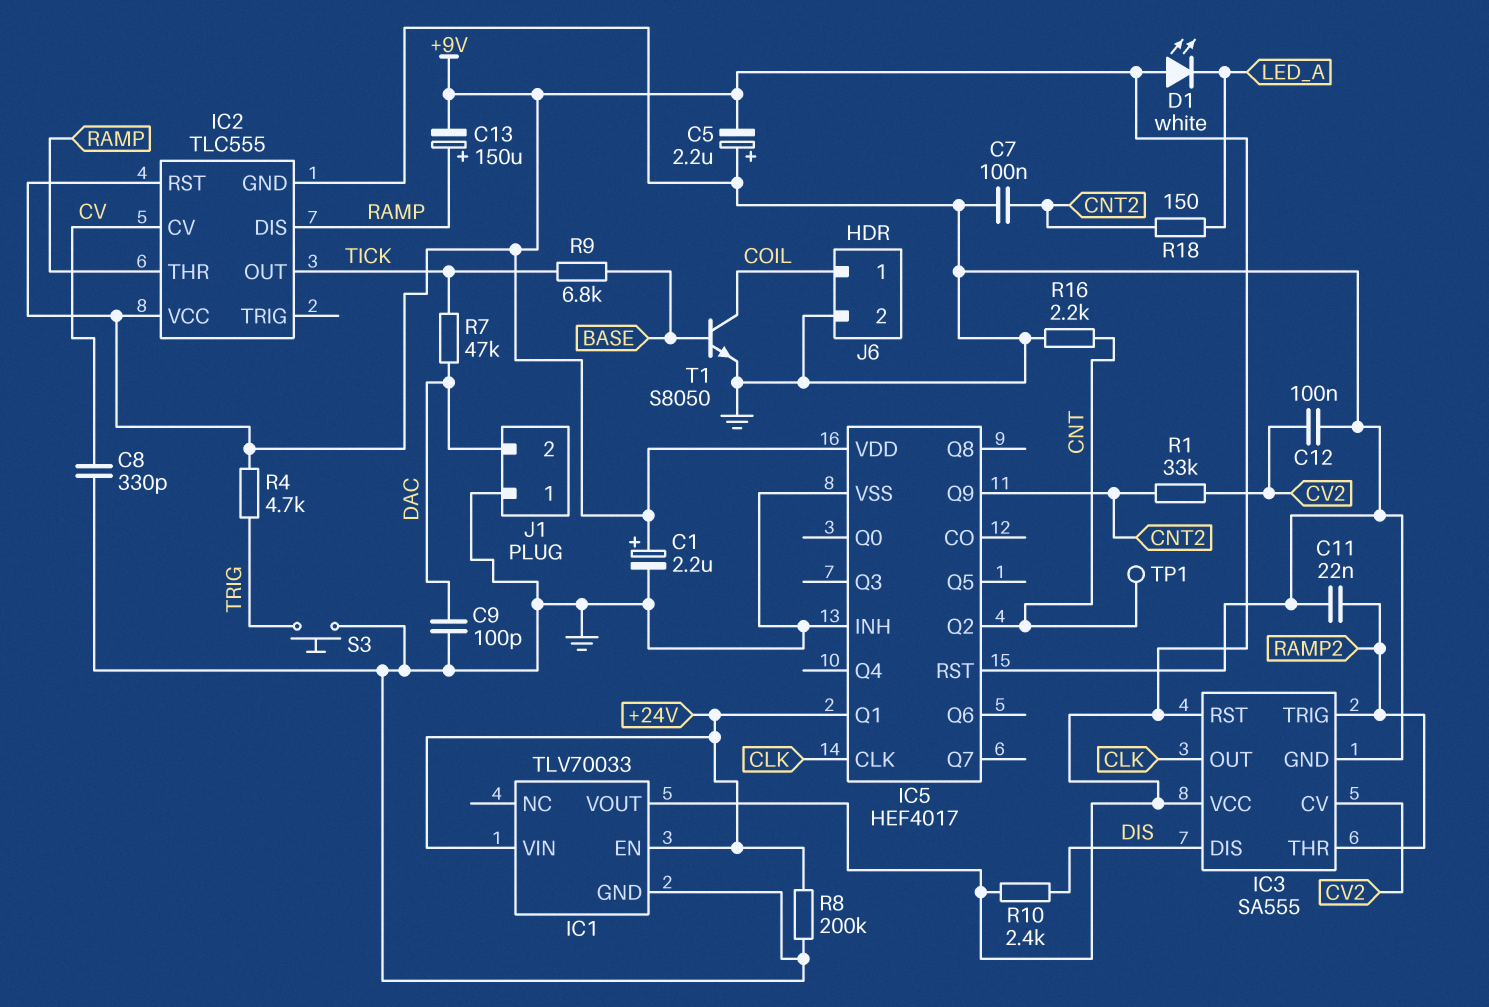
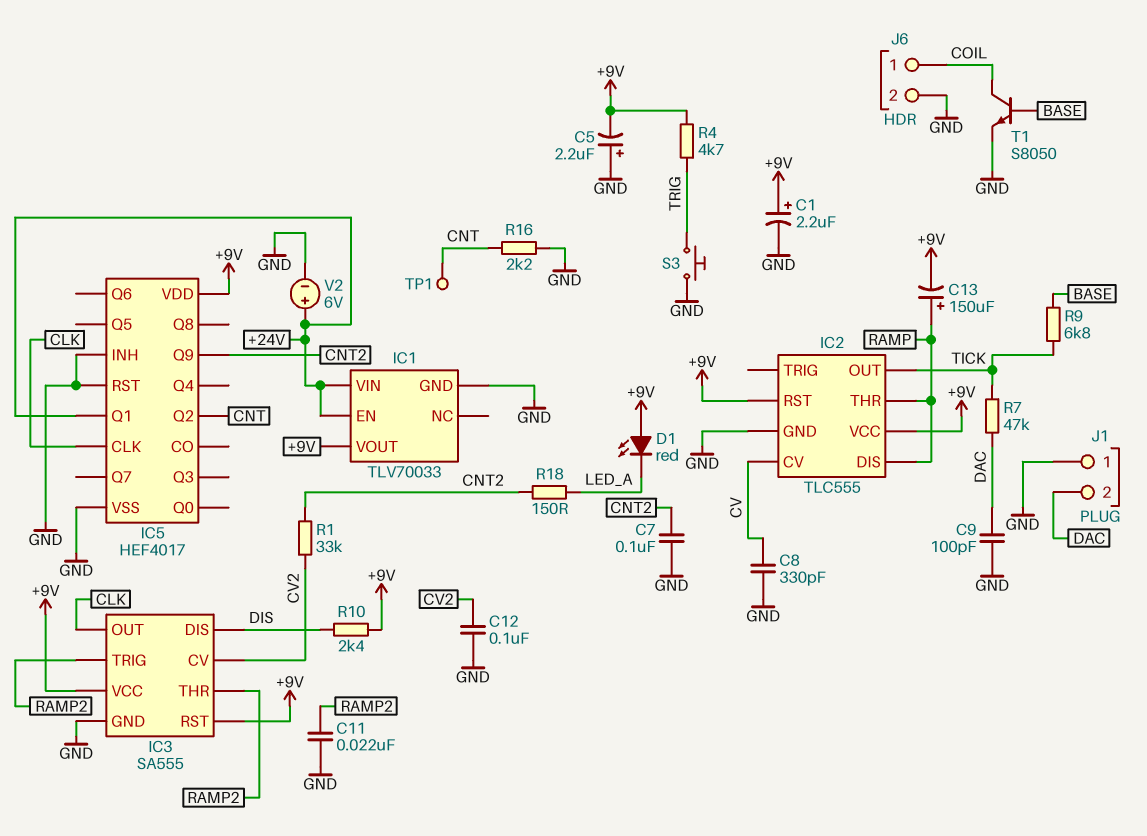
D1: LED white (A +9V, K LED_A) -> LED red (A +9V, K LED_A)
R8: 200k (+24V, GND) -> none
V2: none -> 6V (plus +24V, minus GND)

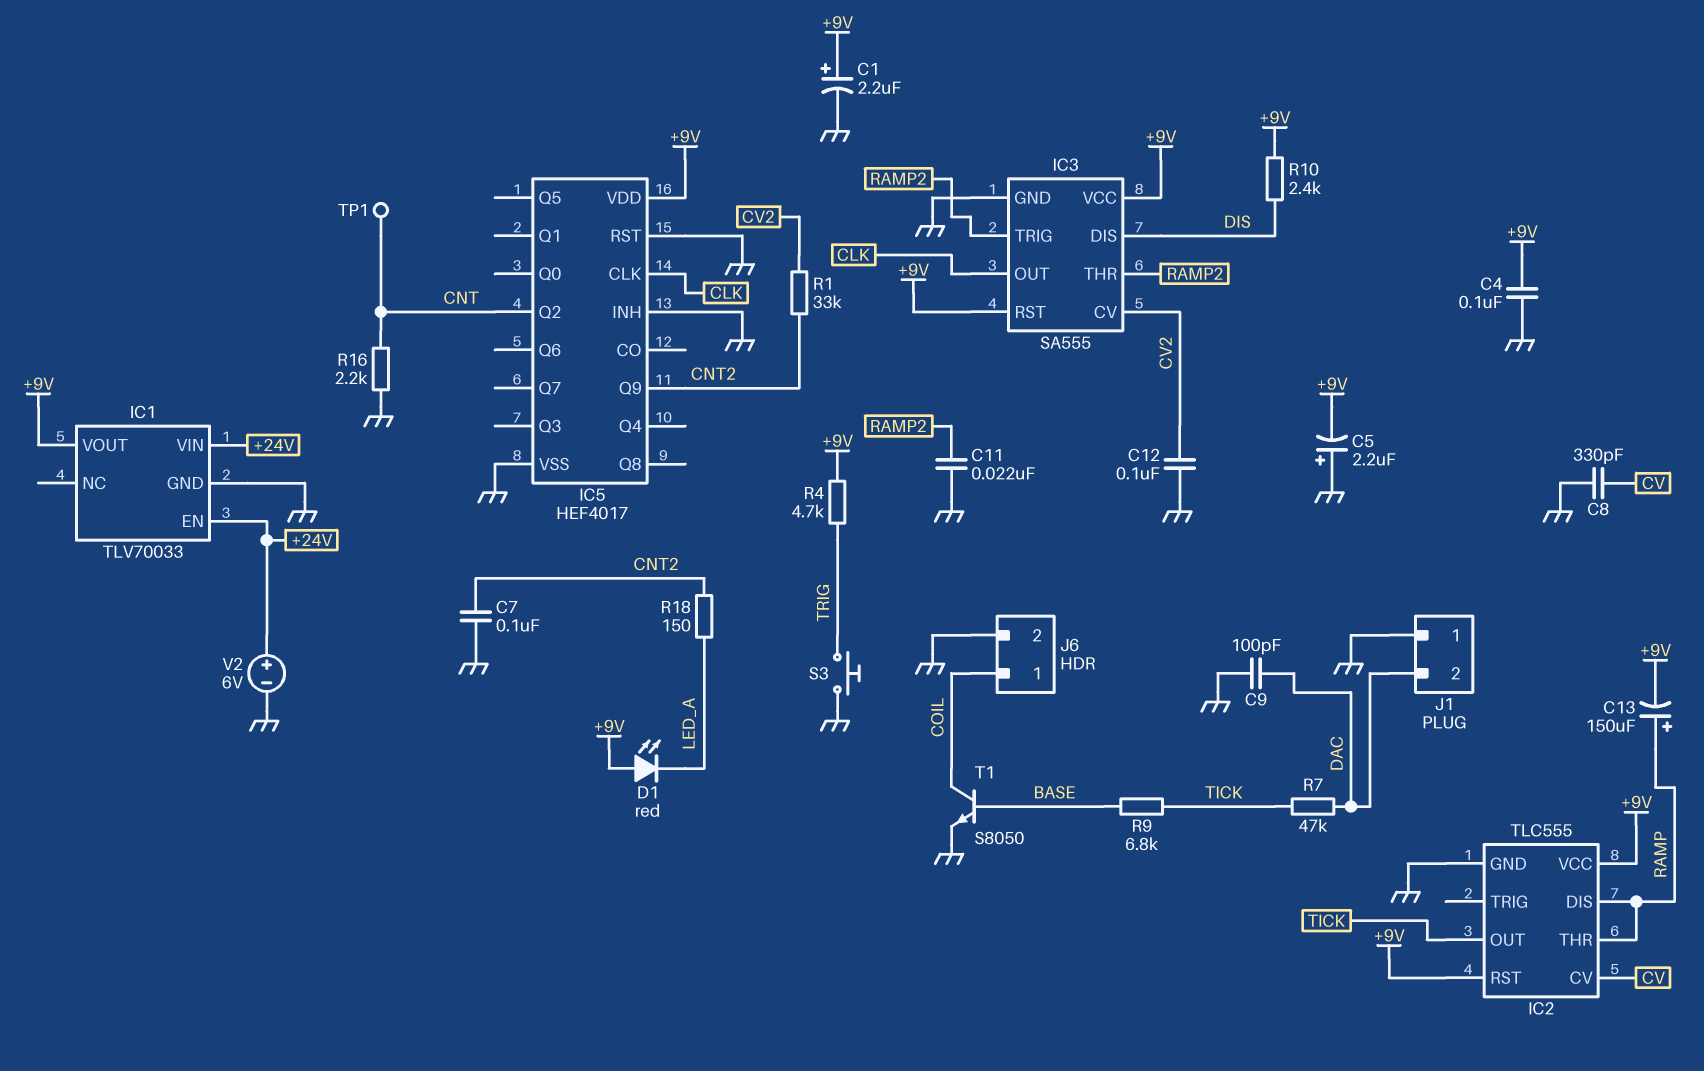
C4: none -> 100nF (+9V, GND)
IC5 pin Q1: +24V -> none

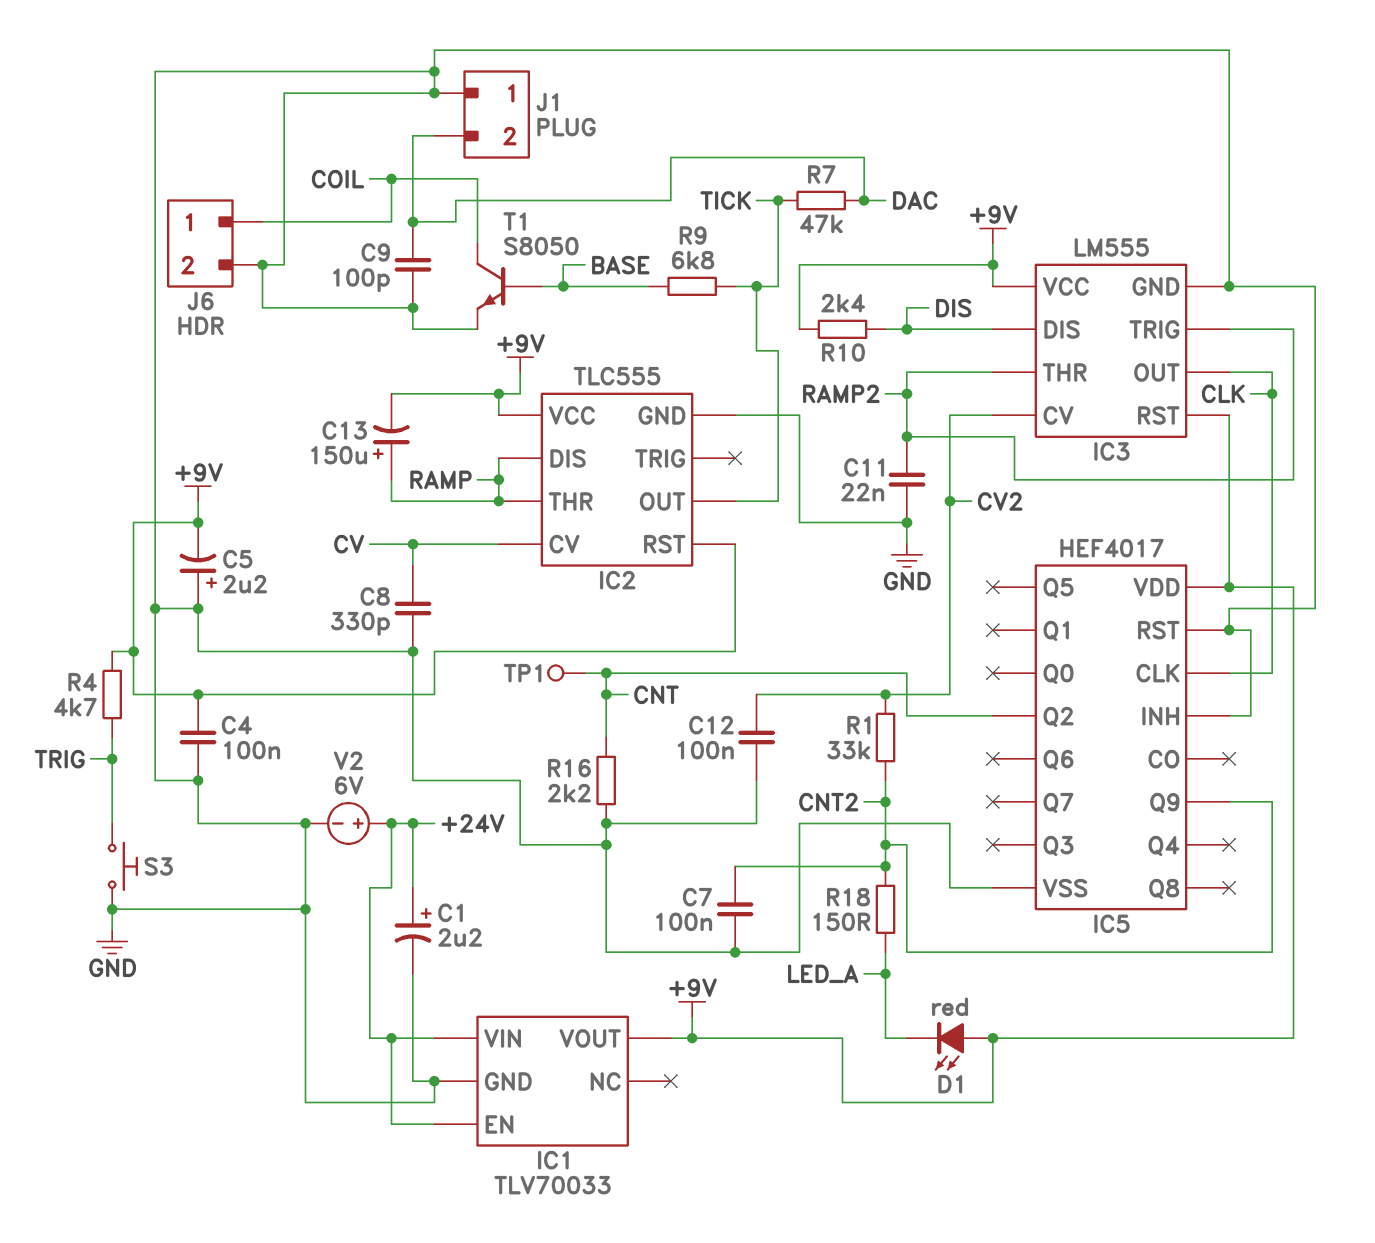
C1: 2.2uF (plus +9V, minus GND) -> 2.2uF (plus +24V, minus GND)
IC3: SA555 -> LM555

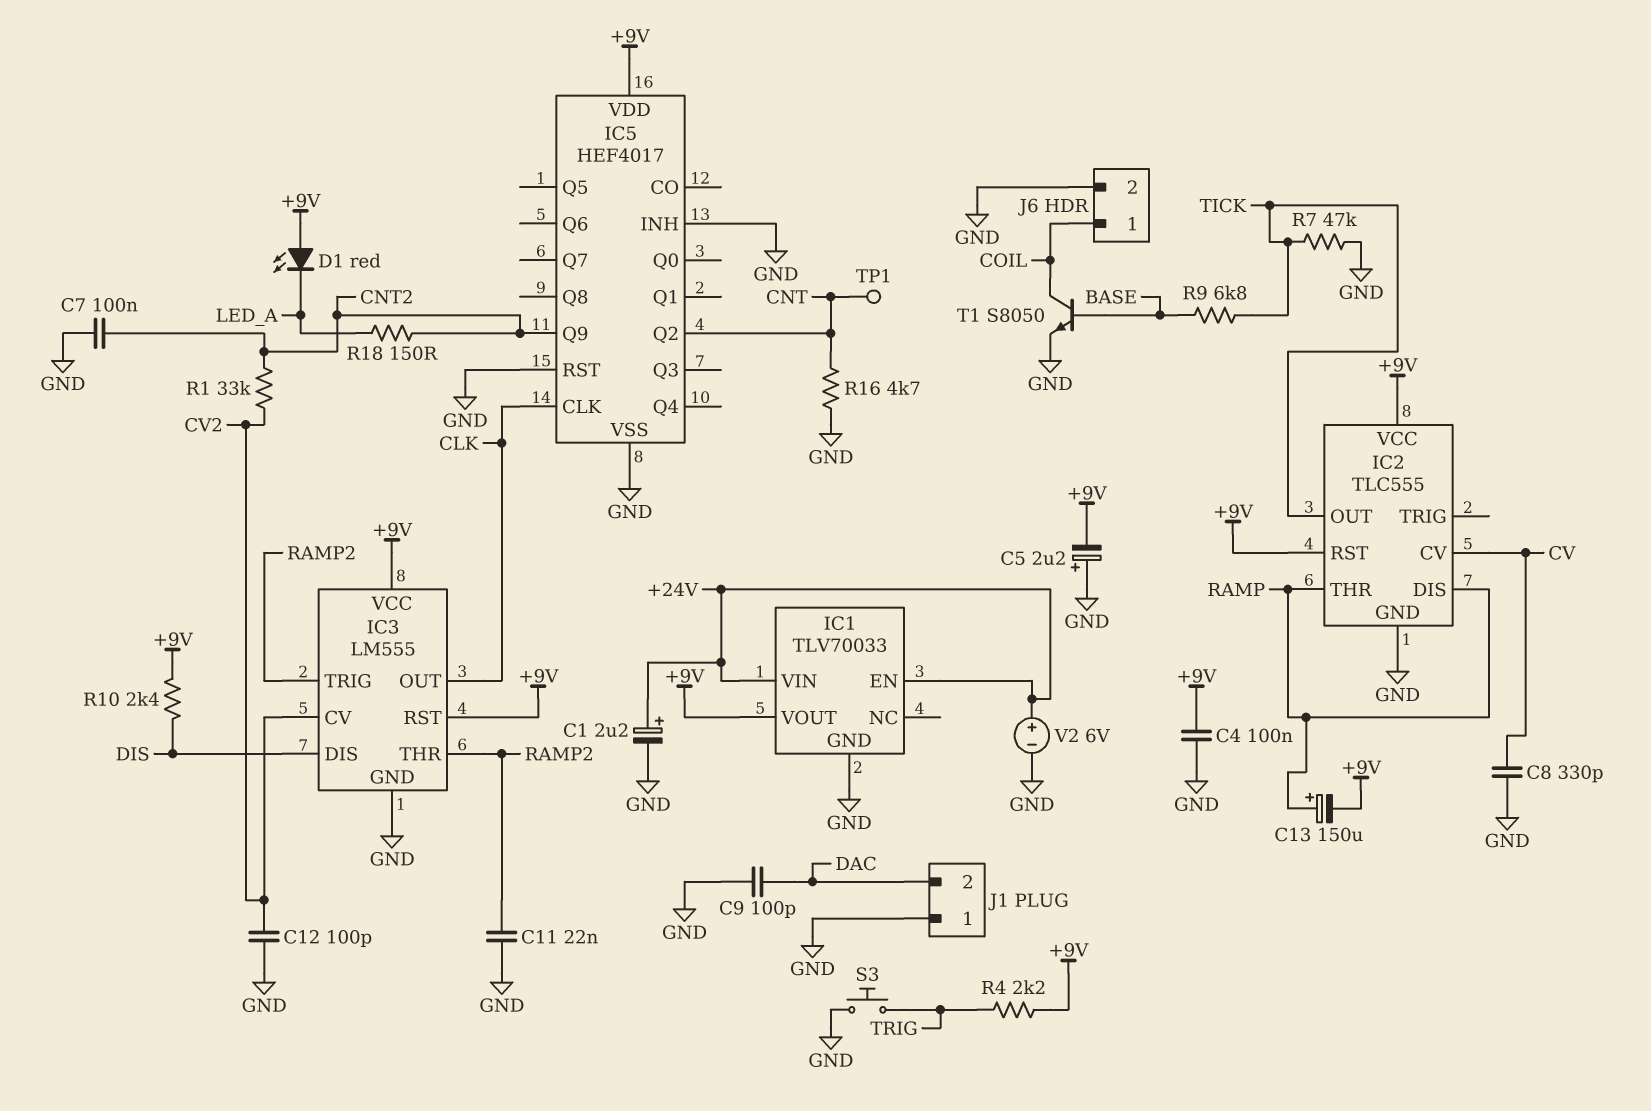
C12: 100nF (CV2, GND) -> 100pF (CV2, GND)
R4: 4.7k (+9V, TRIG) -> 2.2k (+9V, TRIG)
R7: 47k (DAC, TICK) -> 47k (GND, TICK)
R16: 2.2k (CNT, GND) -> 4.7k (CNT, GND)

